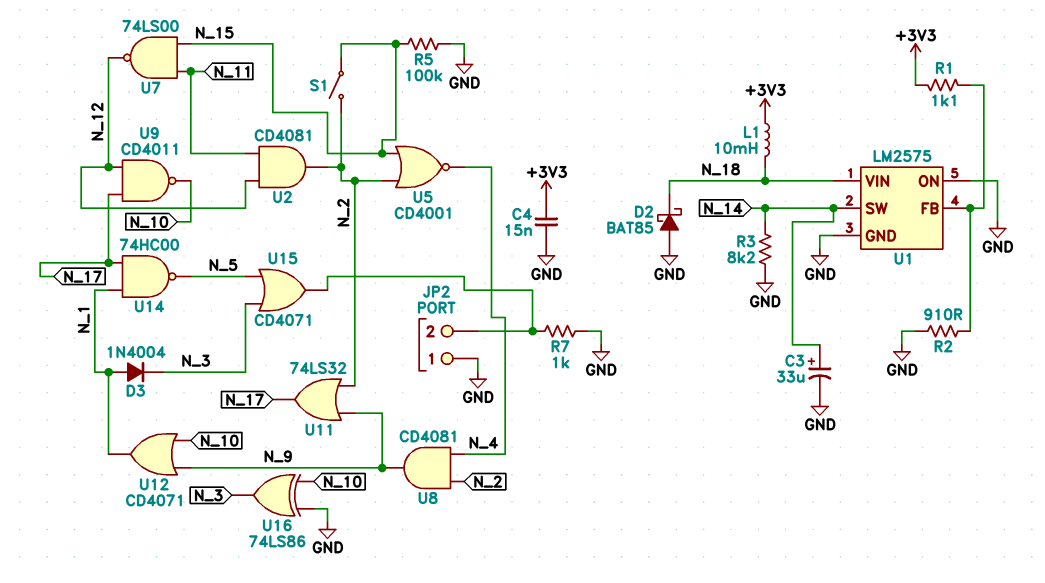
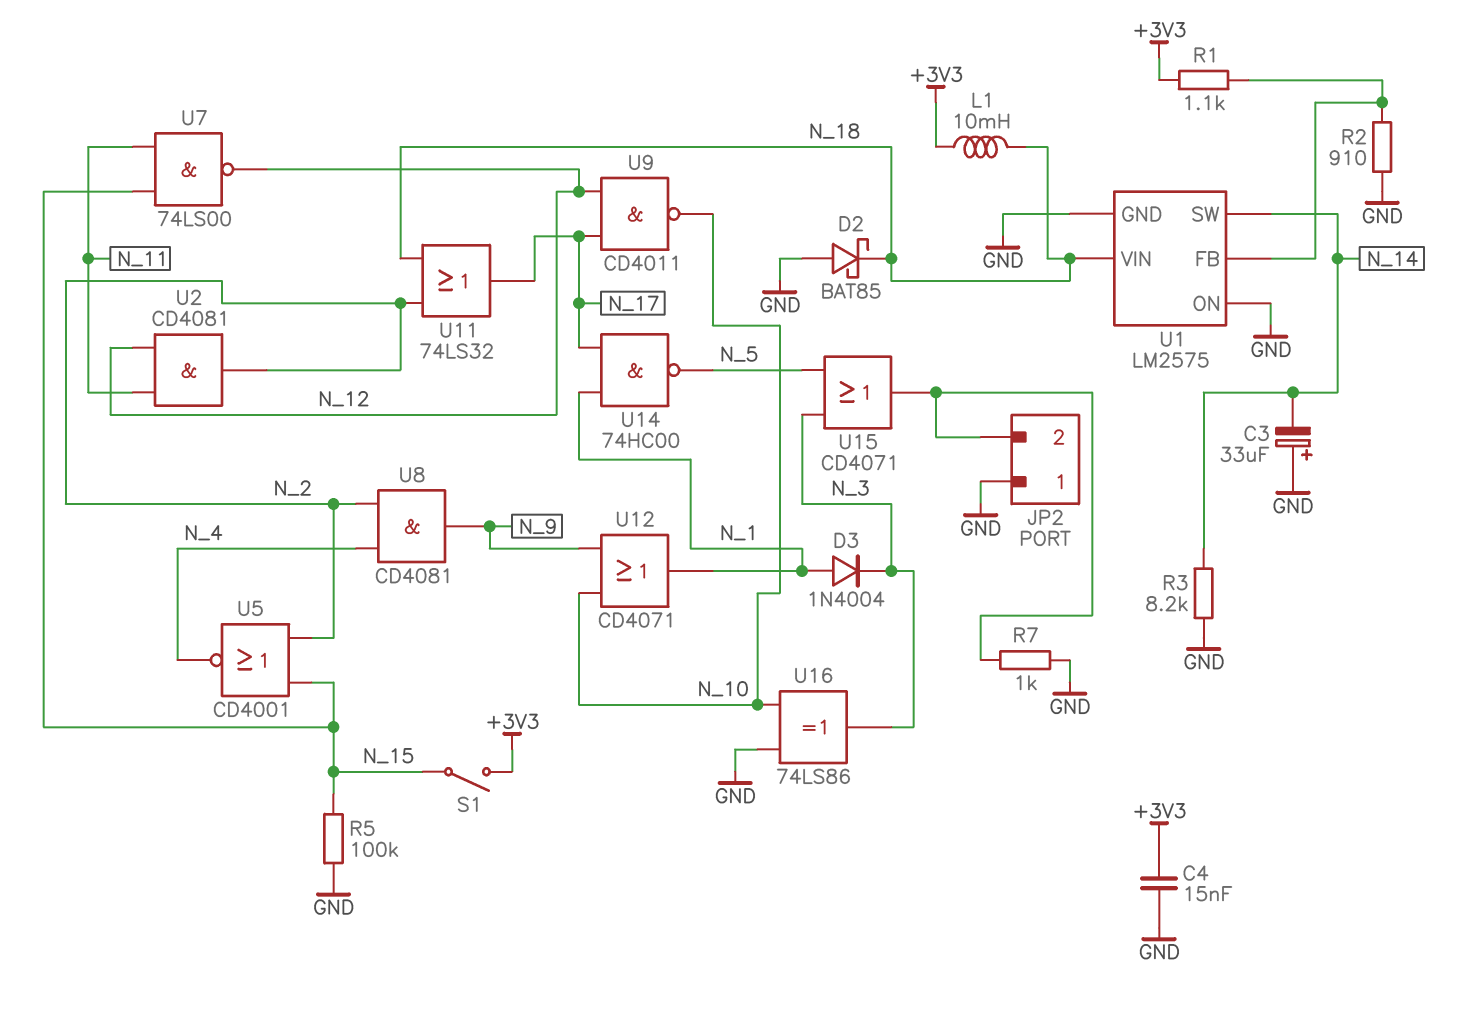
C3: 33uF (plus N_14, minus GND) -> 33uF (plus GND, minus N_14)
S1: switch (N_2, N_15) -> switch (+3V3, N_15)
U11: OR 74LS32 (in N_2, in N_9, out N_17) -> OR 74LS32 (in N_2, in N_18, out N_17)

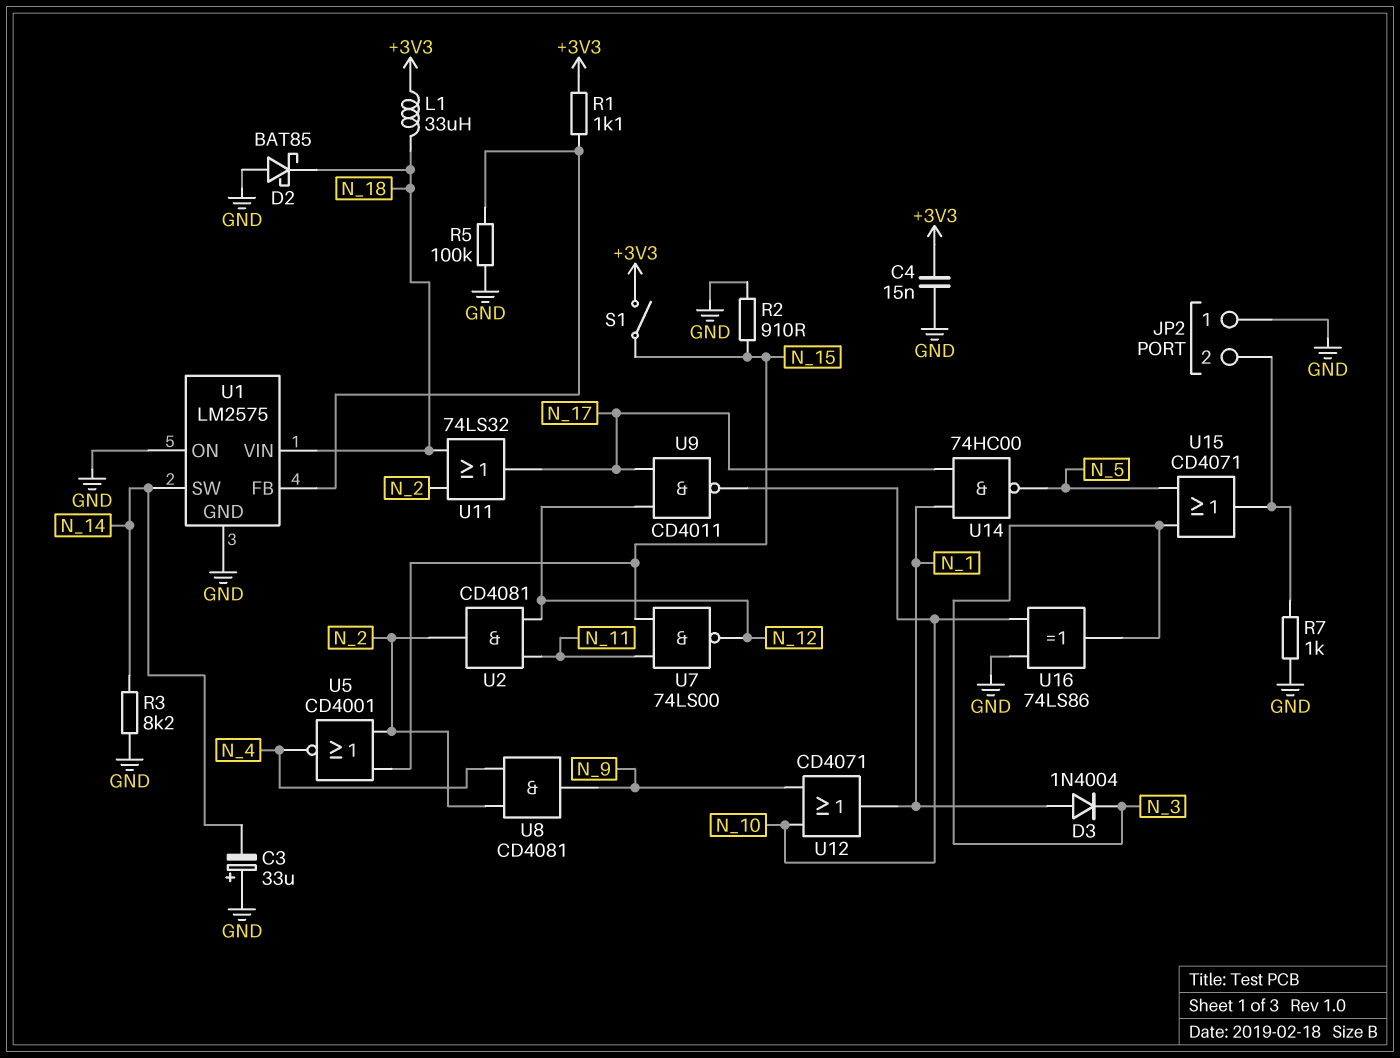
L1: 10mH (+3V3, N_18) -> 33uH (+3V3, N_18)
R2: 910 (GND, U1/FB) -> 910 (GND, N_15)
R5: 100k (GND, N_15) -> 100k (GND, U1/FB)

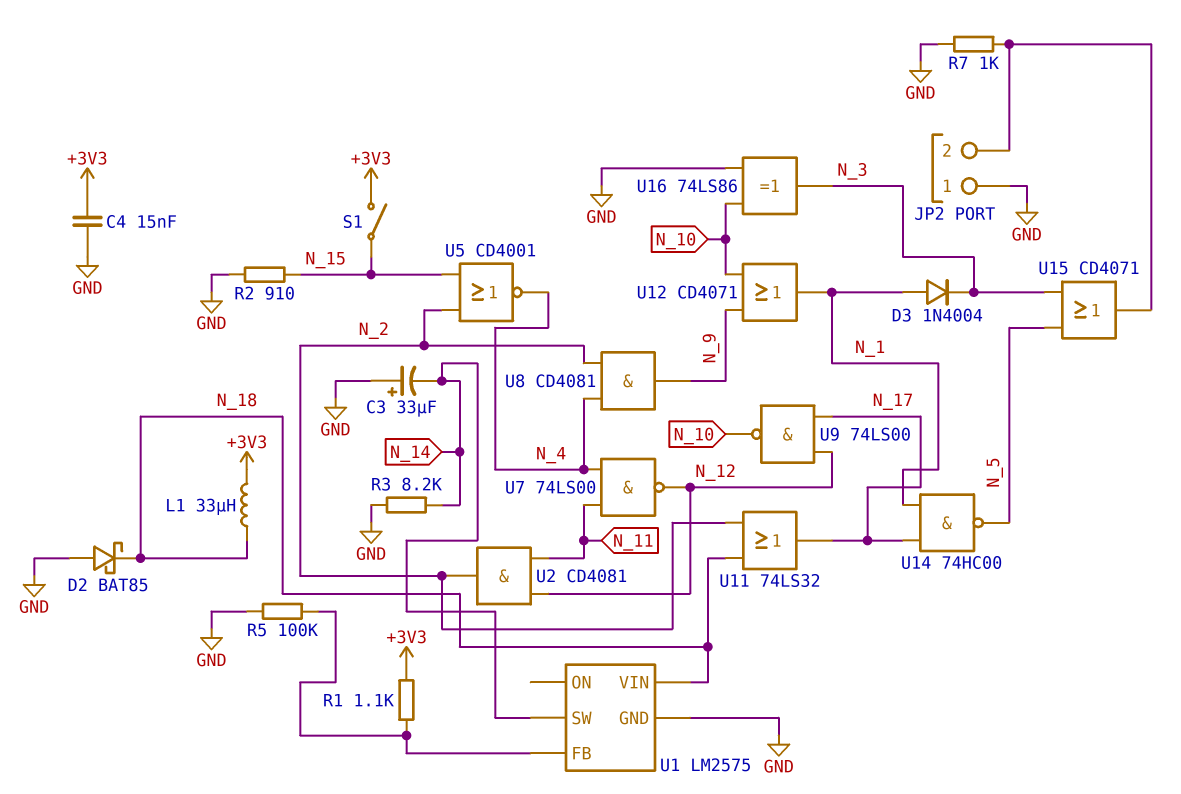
U1 pin ON: GND -> none
U7: NAND 74LS00 (in N_11, in N_15, out N_12) -> NAND 74LS00 (in N_4, in N_11, out N_12)
U9: NAND CD4011 (in N_12, in N_17, out N_10) -> NAND 74LS00 (in N_12, in N_17, out N_10)

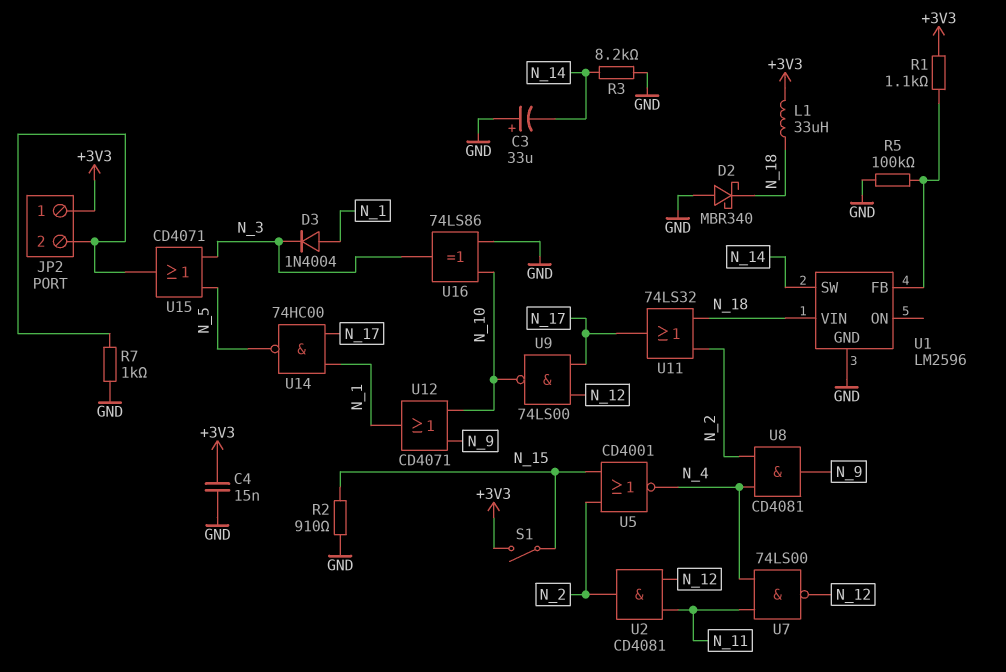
D2: schottky BAT85 (A GND, K N_18) -> schottky MBR340 (A GND, K N_18)
JP2 pin 1: GND -> +3V3
U1: LM2575 -> LM2596

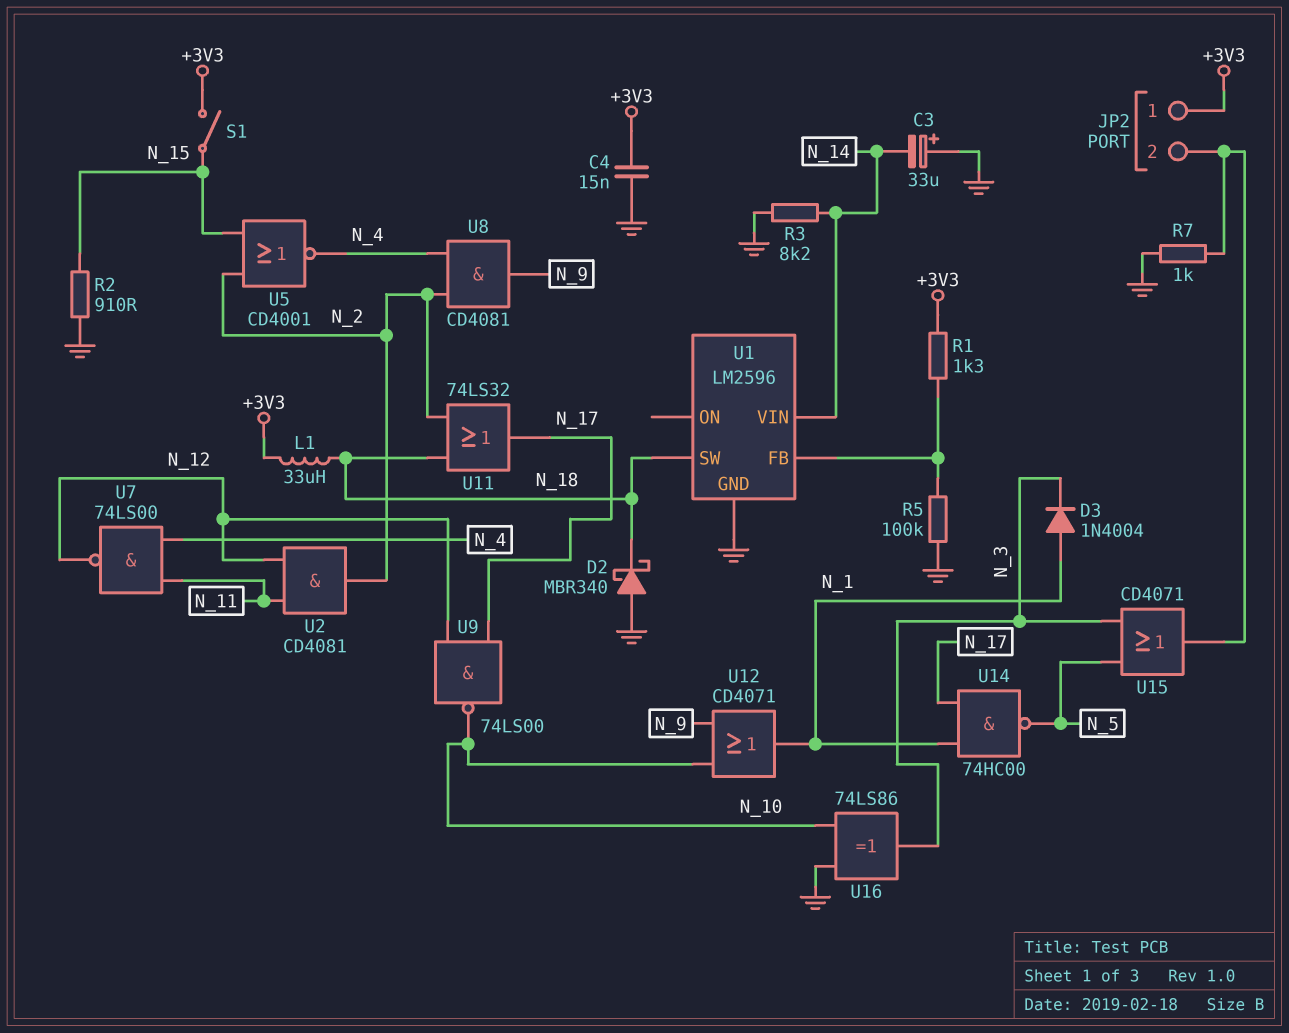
R1: 1.1k (+3V3, U1/FB) -> 1.3k (+3V3, U1/FB)
U1 pin SW: N_14 -> N_18
U1 pin VIN: N_18 -> N_14

